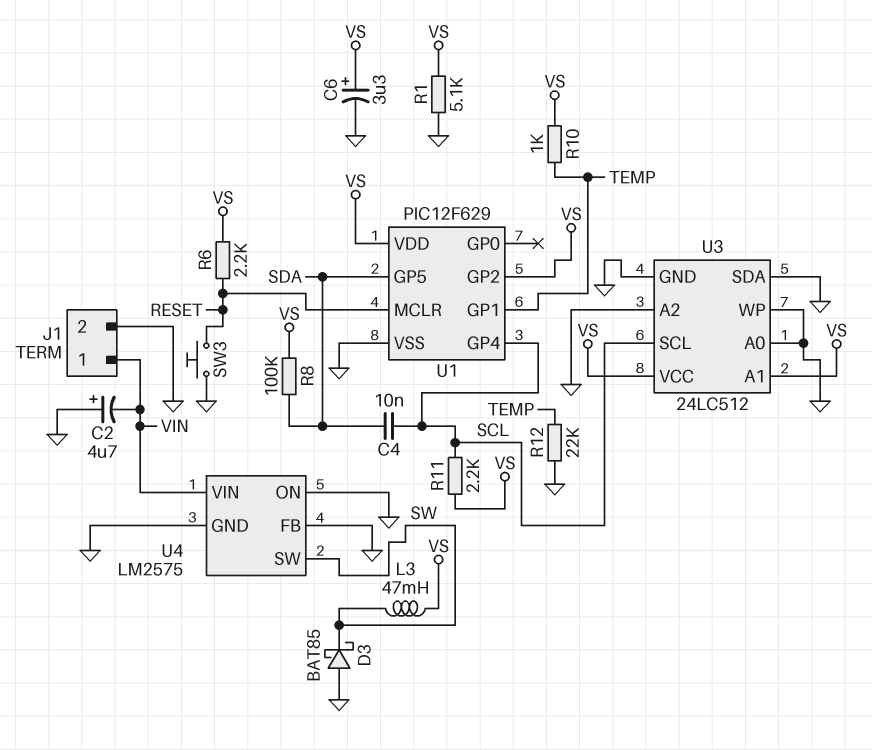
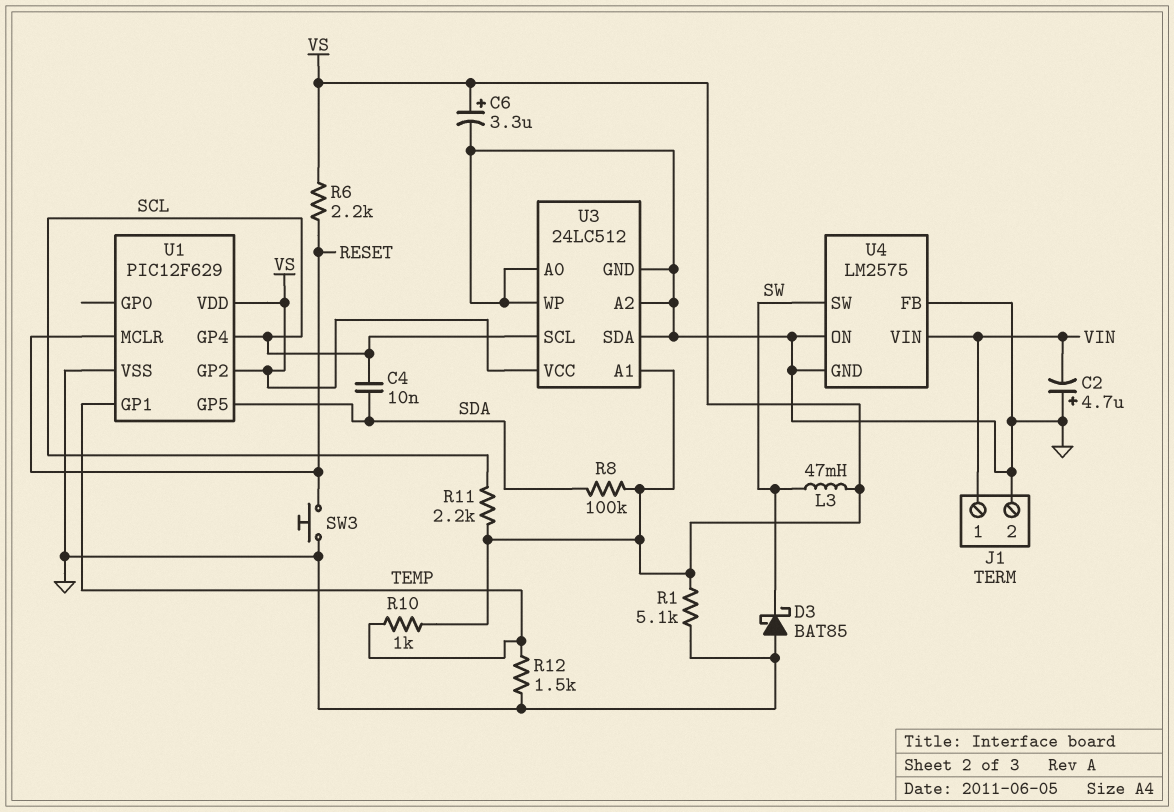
R12: 22k (GND, TEMP) -> 1.5k (GND, TEMP)

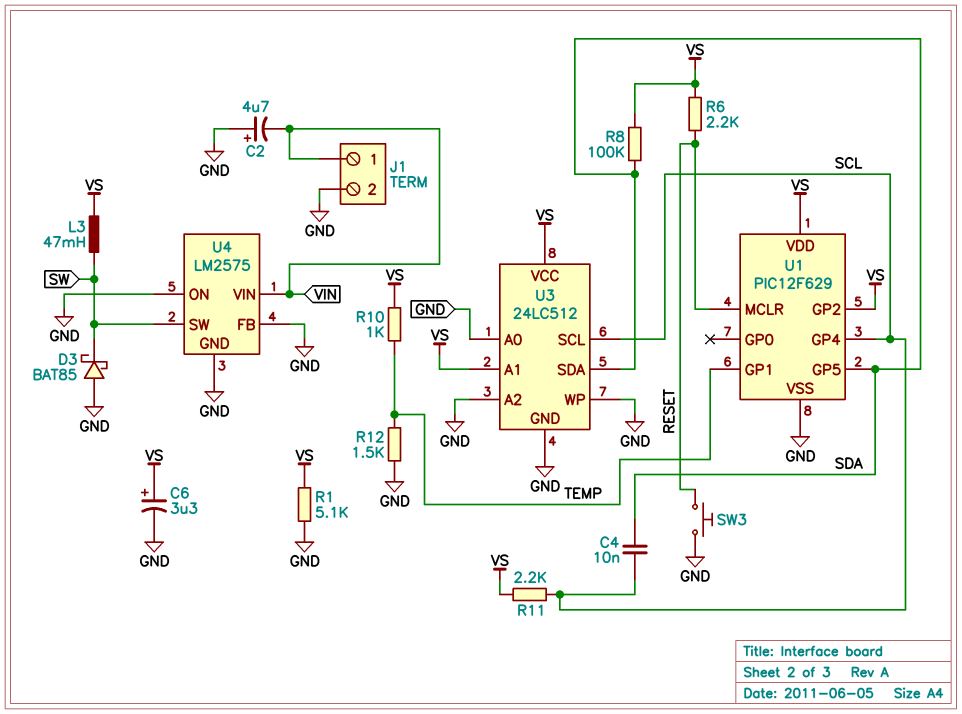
U3 pin SDA: GND -> SDA

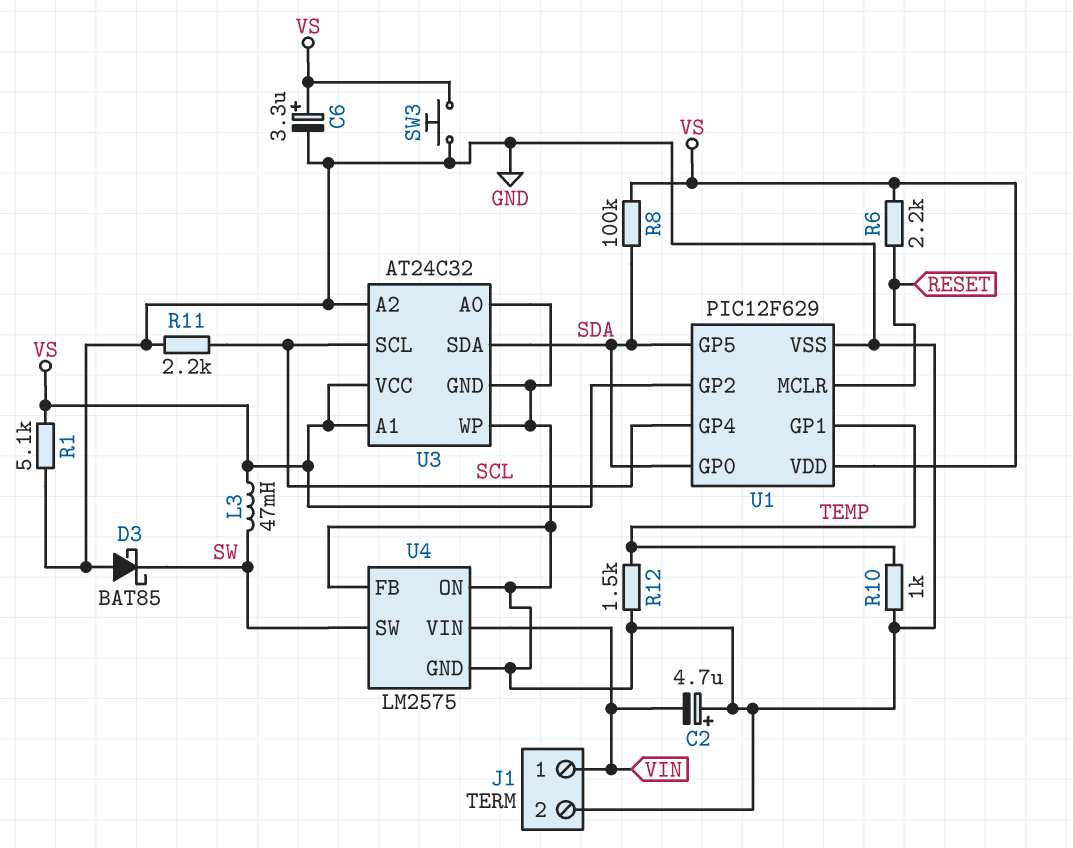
C4: 10nF (SCL, SDA) -> none
R10: 1k (TEMP, VS) -> 1k (GND, TEMP)
R11: 2.2k (SCL, VS) -> 2.2k (GND, SCL)
SW3: button (GND, RESET) -> button (GND, VS)
U1 pin GP0: none -> SDA
U3: 24LC512 -> AT24C32

